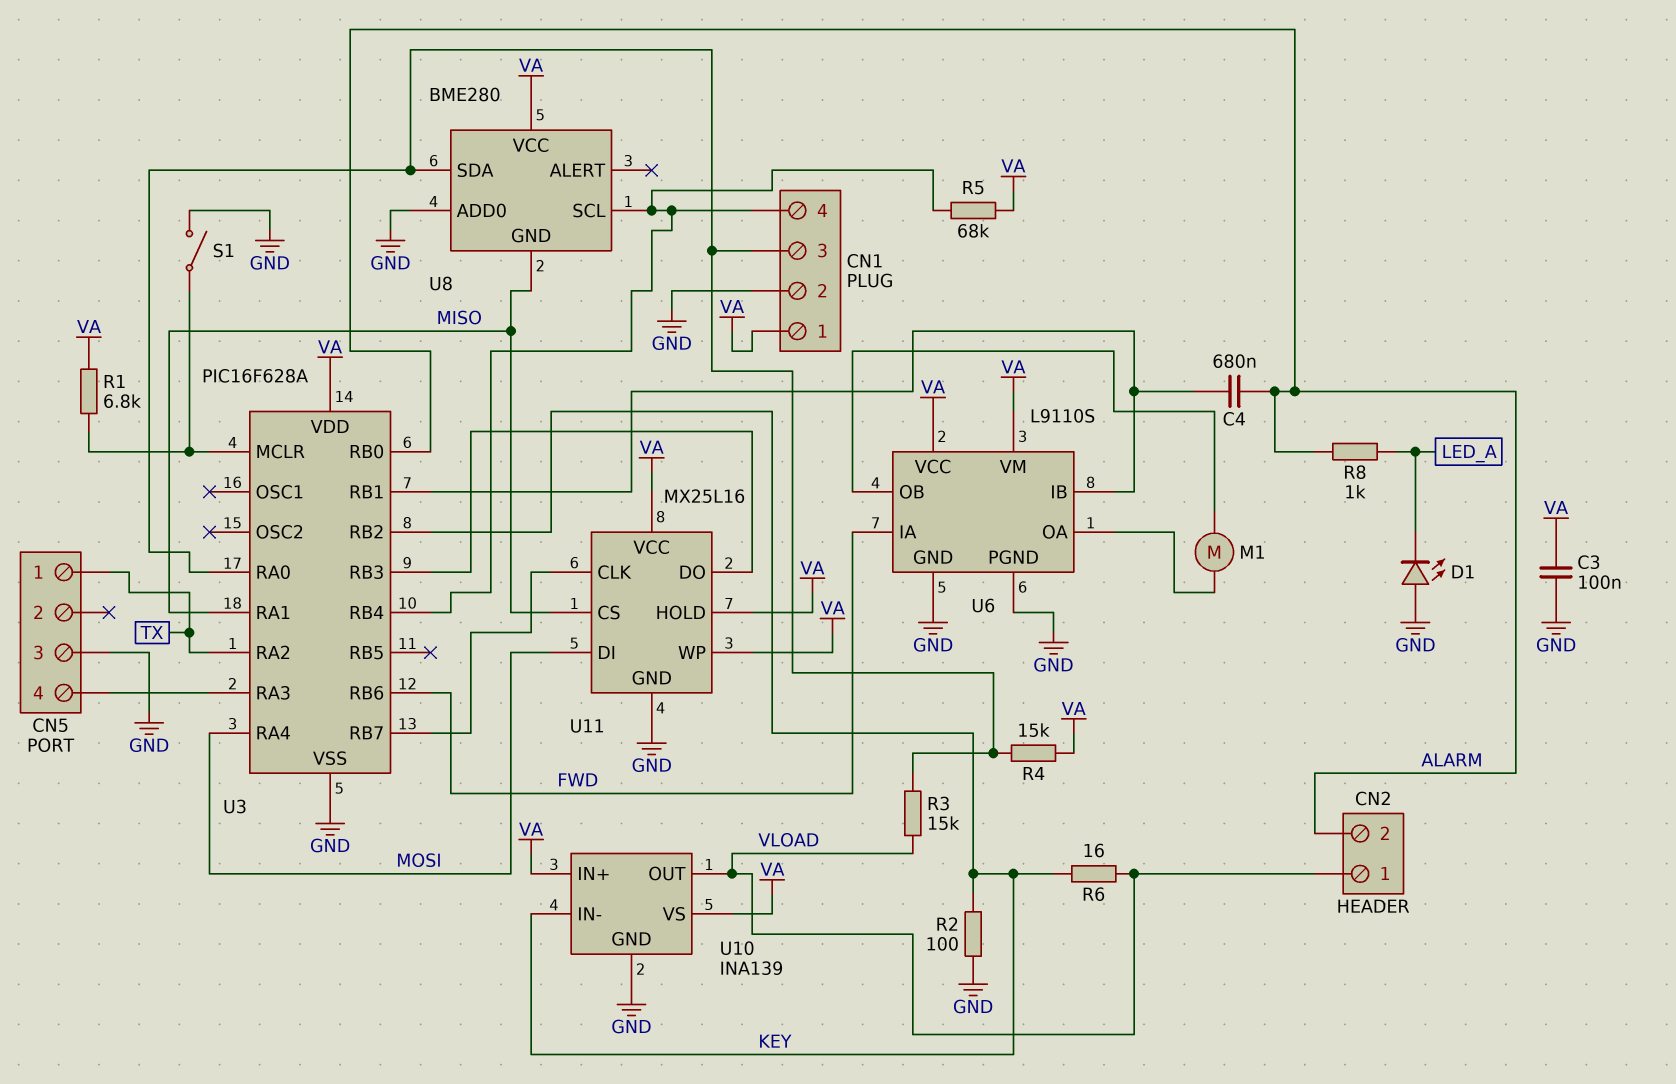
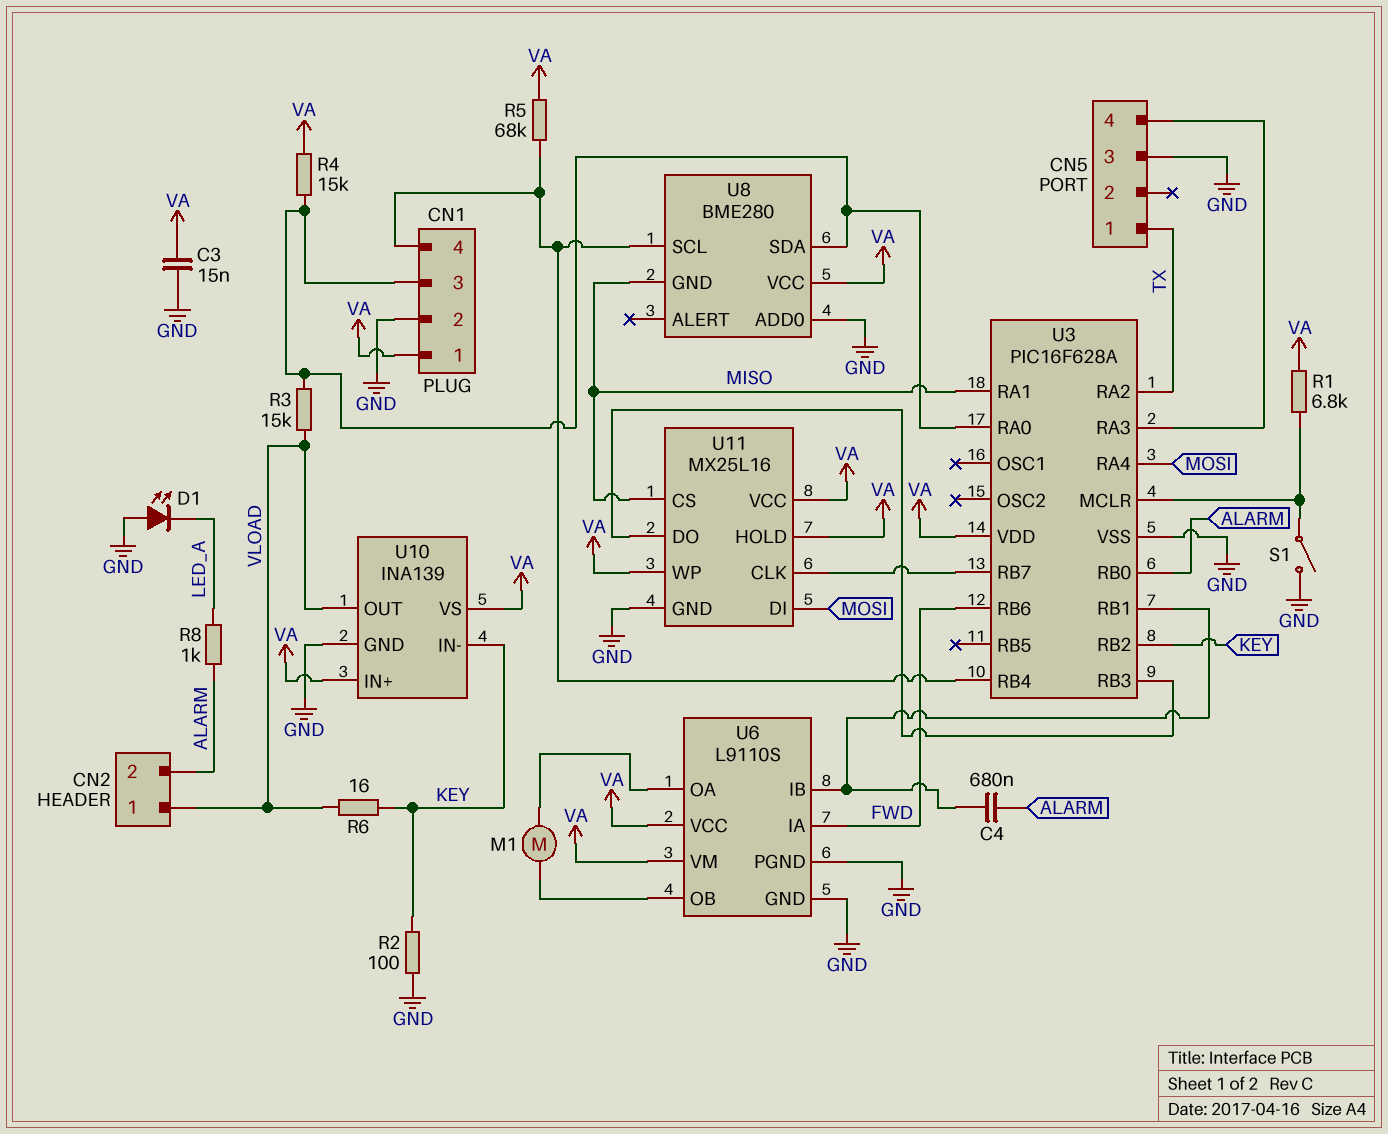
C3: 100nF (GND, VA) -> 15nF (GND, VA)

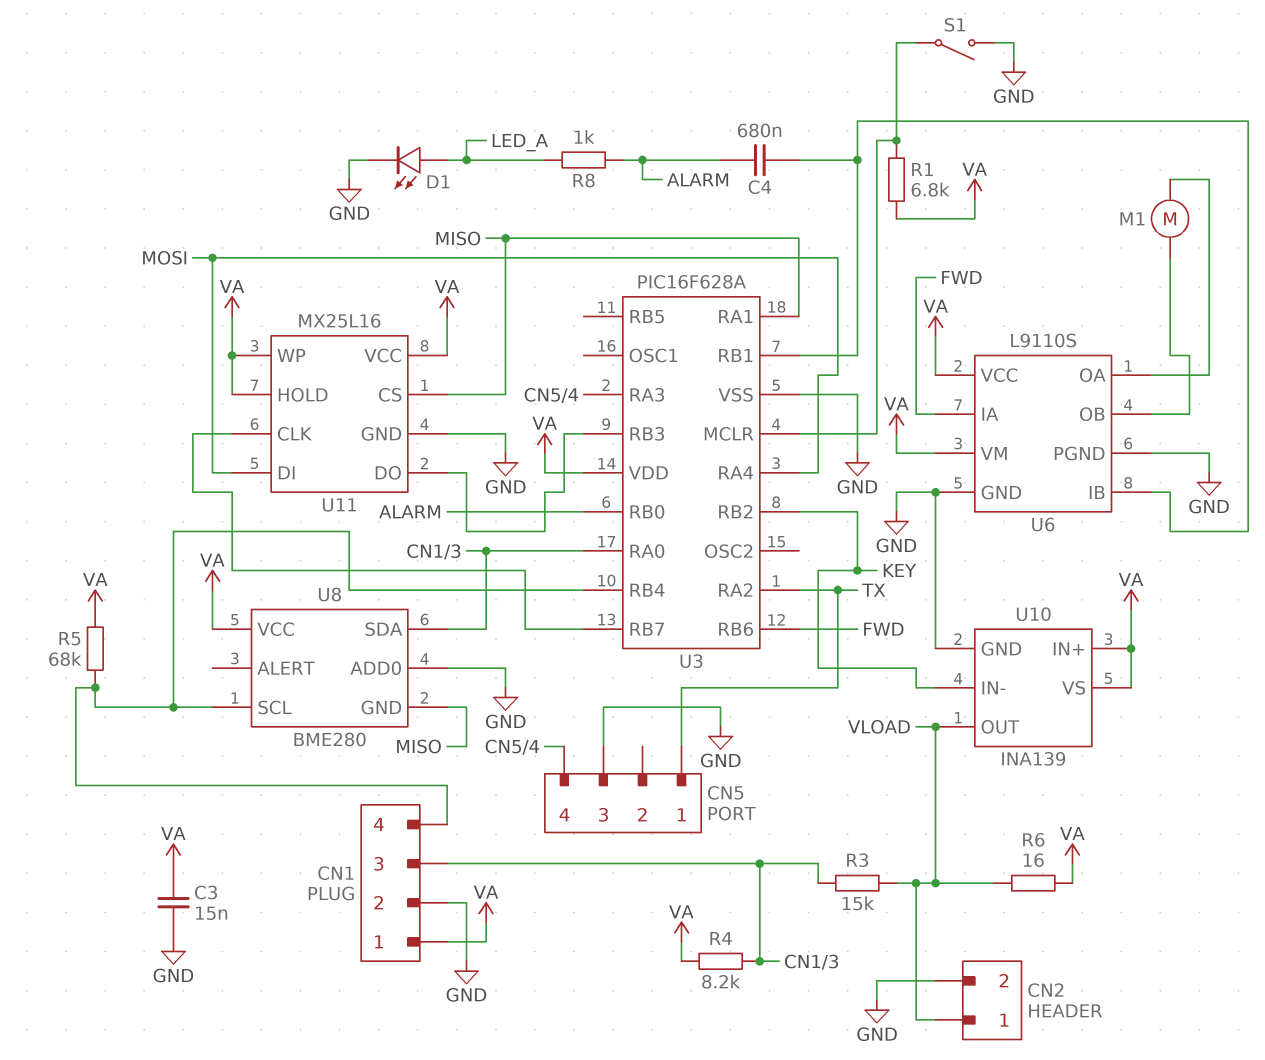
CN2 pin 2: ALARM -> GND
D1: LED (A GND, K LED_A) -> LED (A LED_A, K GND)
R2: 100 (GND, KEY) -> none
R4: 15k (CN1/3, VA) -> 8.2k (CN1/3, VA)
R6: 16 (KEY, VLOAD) -> 16 (VA, VLOAD)

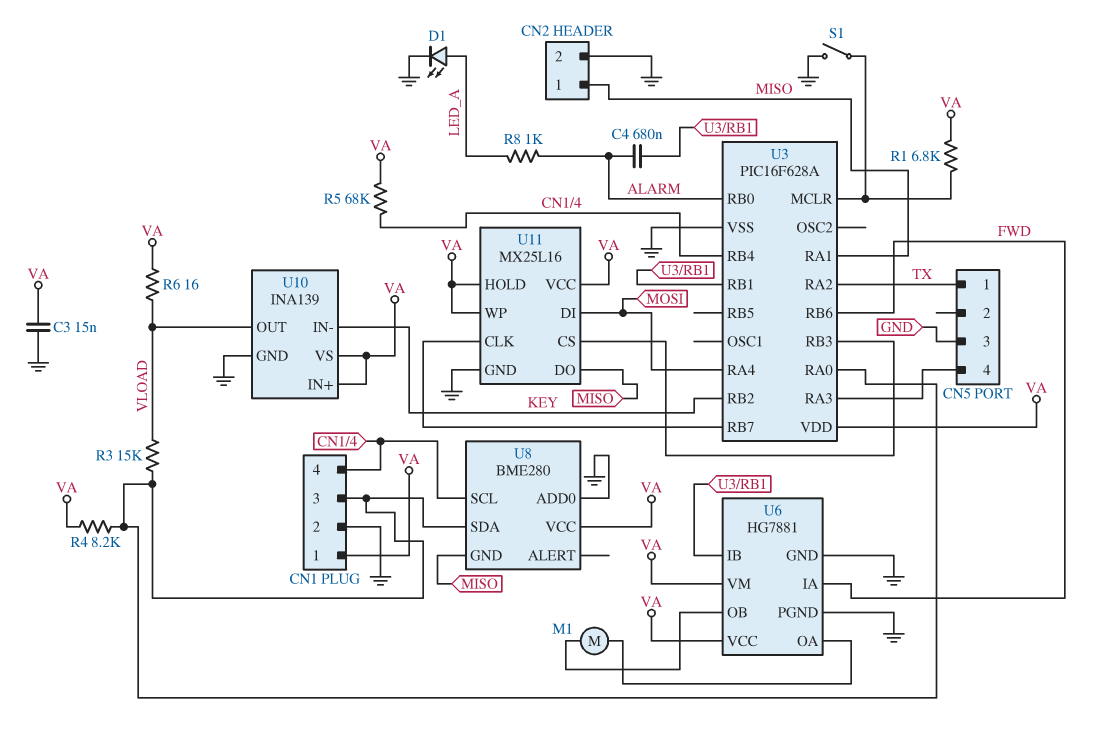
CN2 pin 1: VLOAD -> MISO
U6: L9110S -> HG7881
U11 pin CS: MISO -> U3/RB3
U11 pin DO: U3/RB3 -> MISO

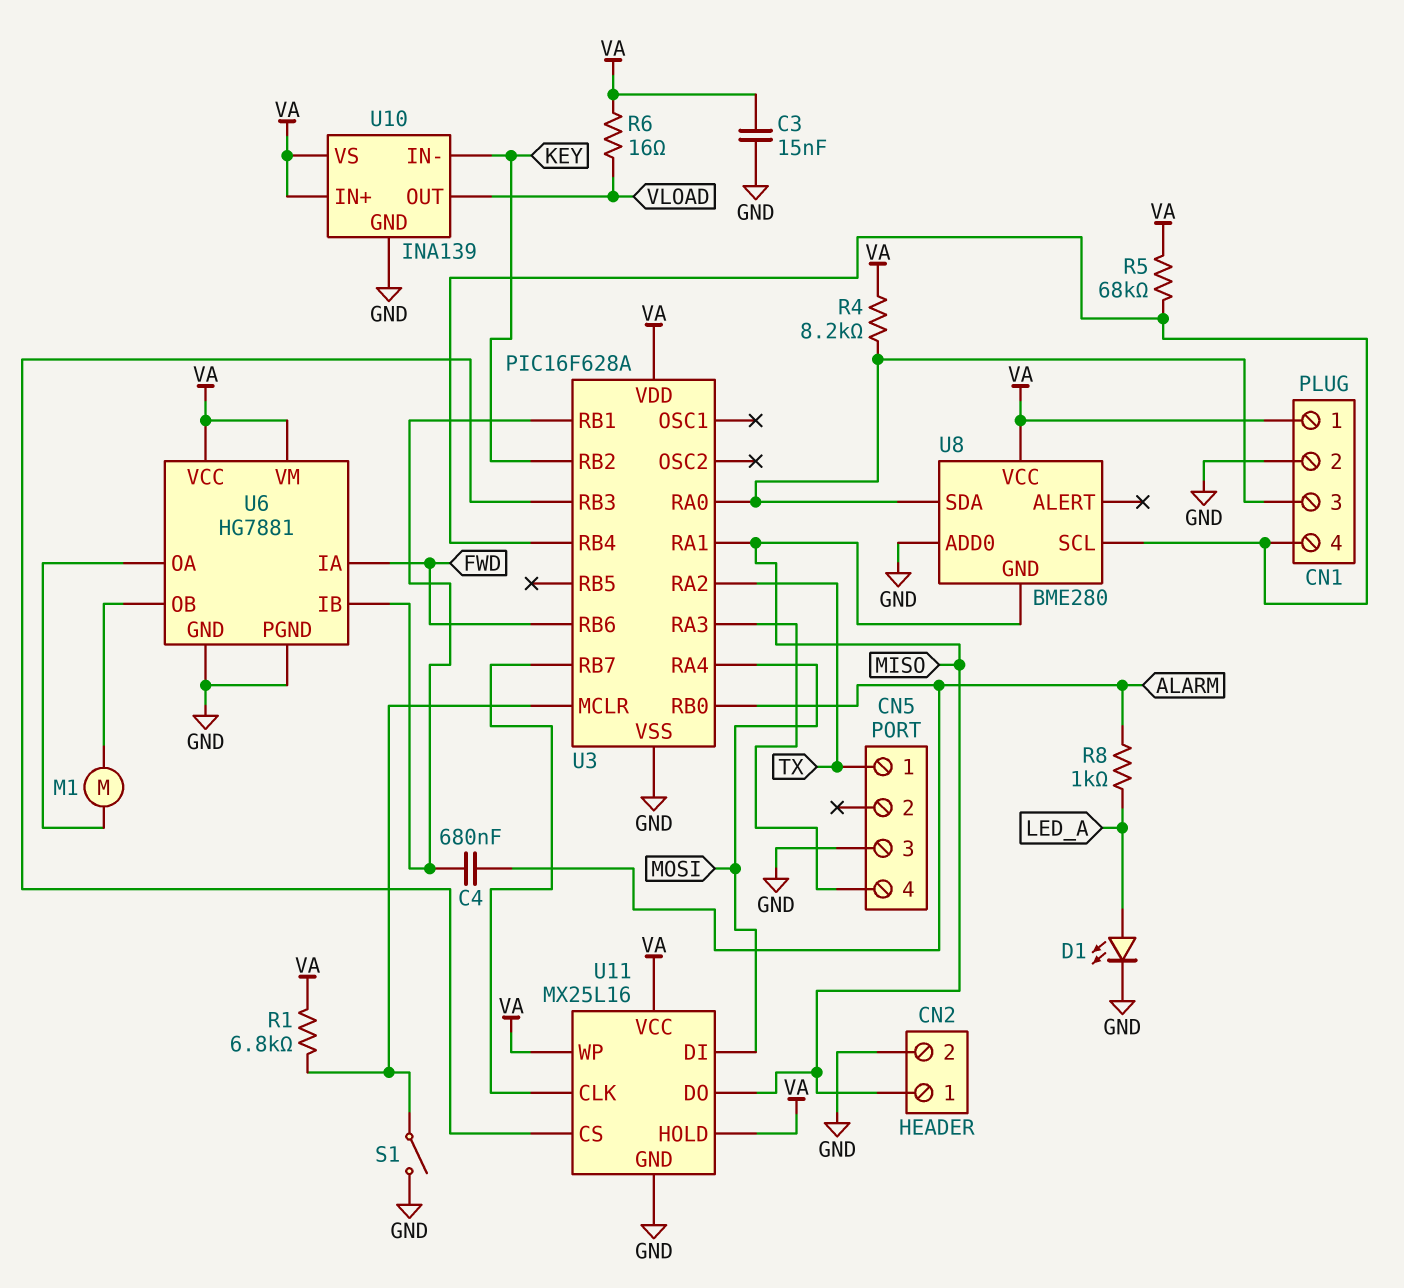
R3: 15k (CN1/3, VLOAD) -> none

